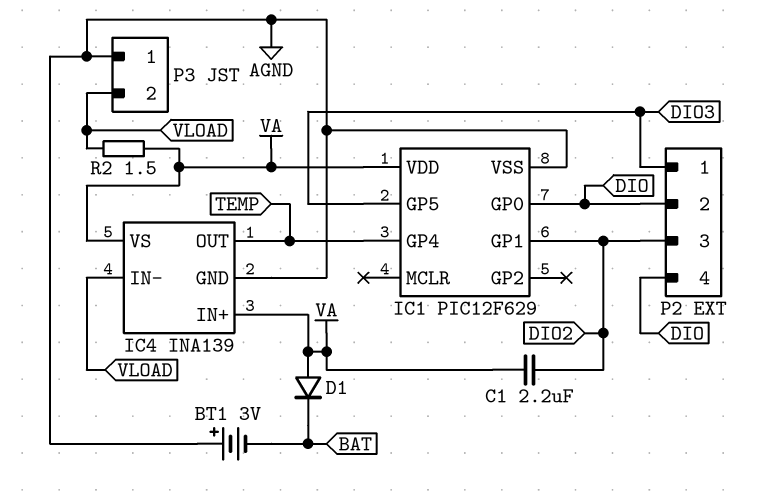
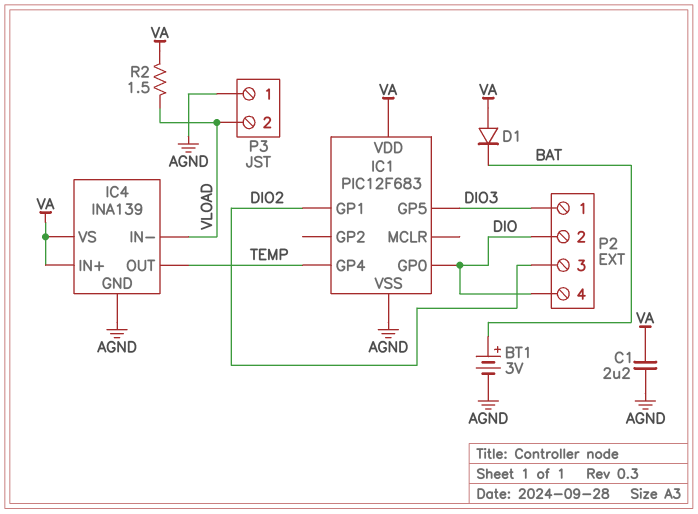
BT1: 3V (plus AGND, minus BAT) -> 3V (plus BAT, minus AGND)
C1: 2.2uF (DIO2, VA) -> 2.2uF (AGND, VA)
IC1: PIC12F629 -> PIC12F683

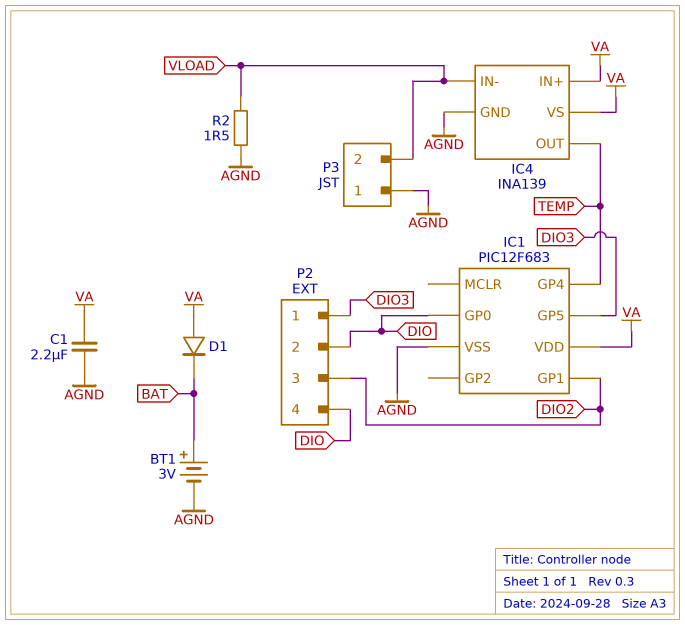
R2: 1.5 (VA, VLOAD) -> 1.5 (AGND, VLOAD)

